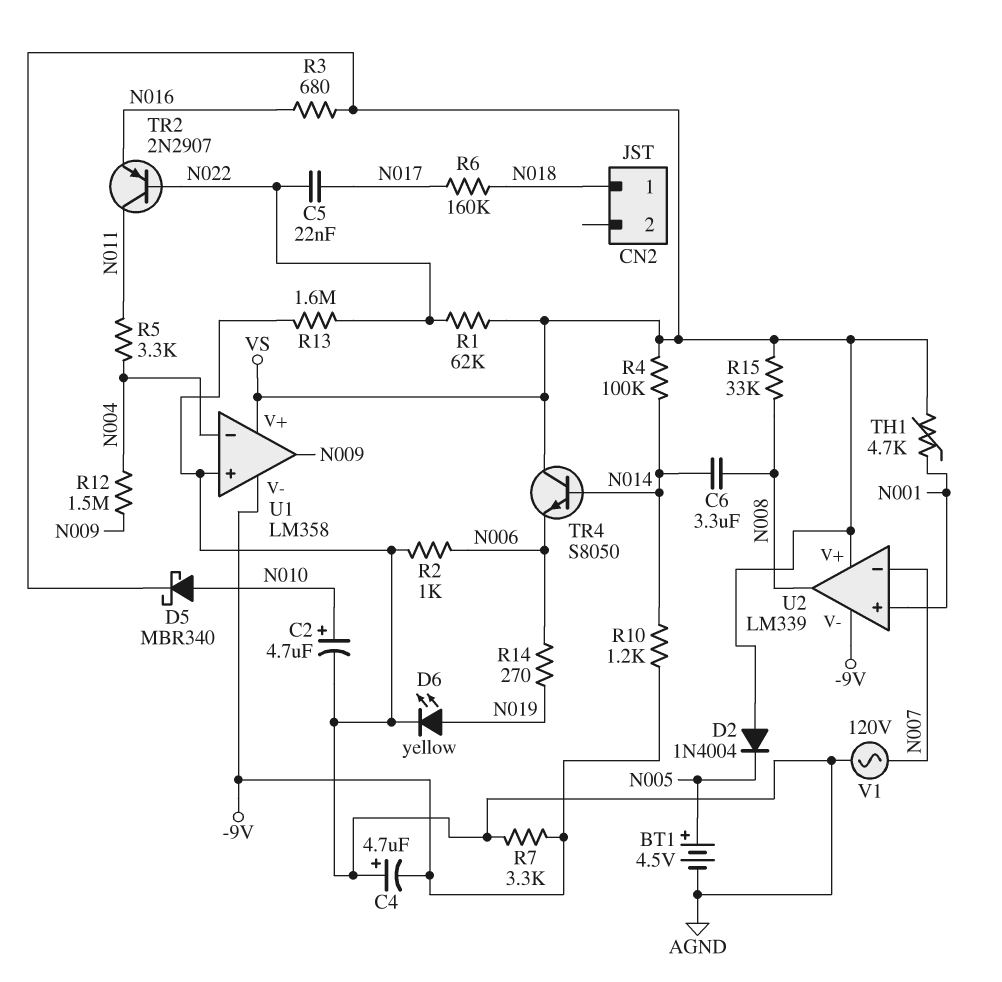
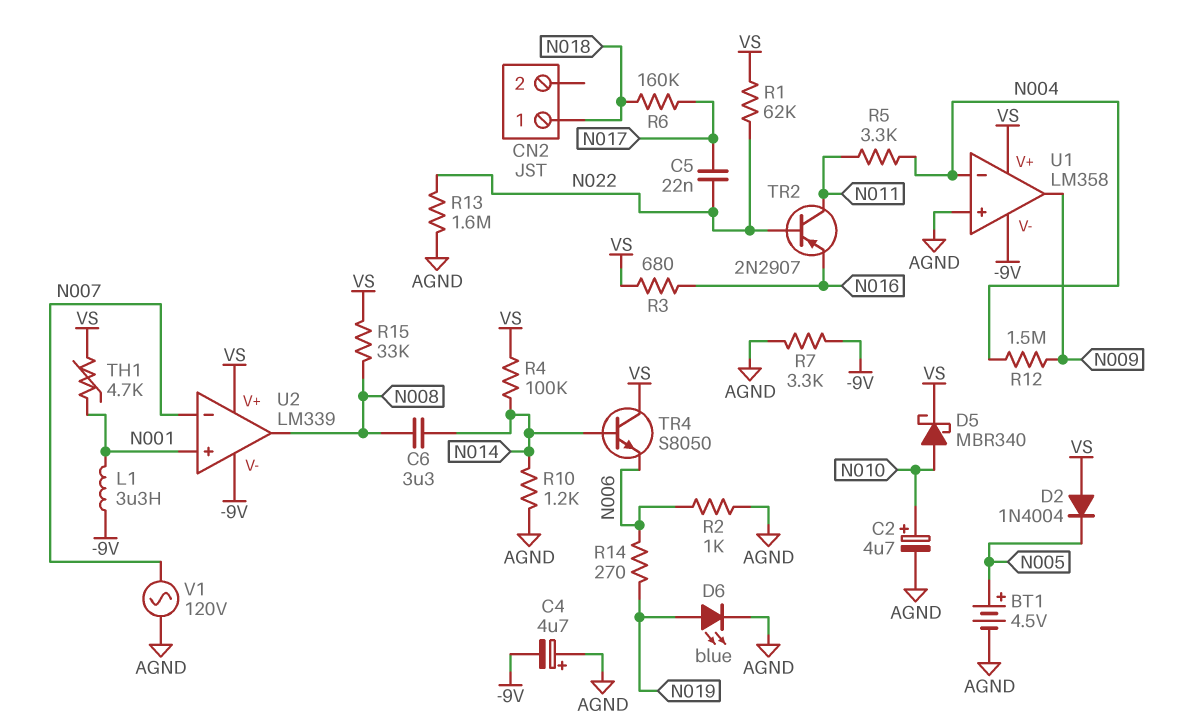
D6: LED yellow (A N019, K AGND) -> LED blue (A N019, K AGND)
L1: none -> 3.3uH (-9V, N001)
R10: 1.2k (-9V, N014) -> 1.2k (AGND, N014)

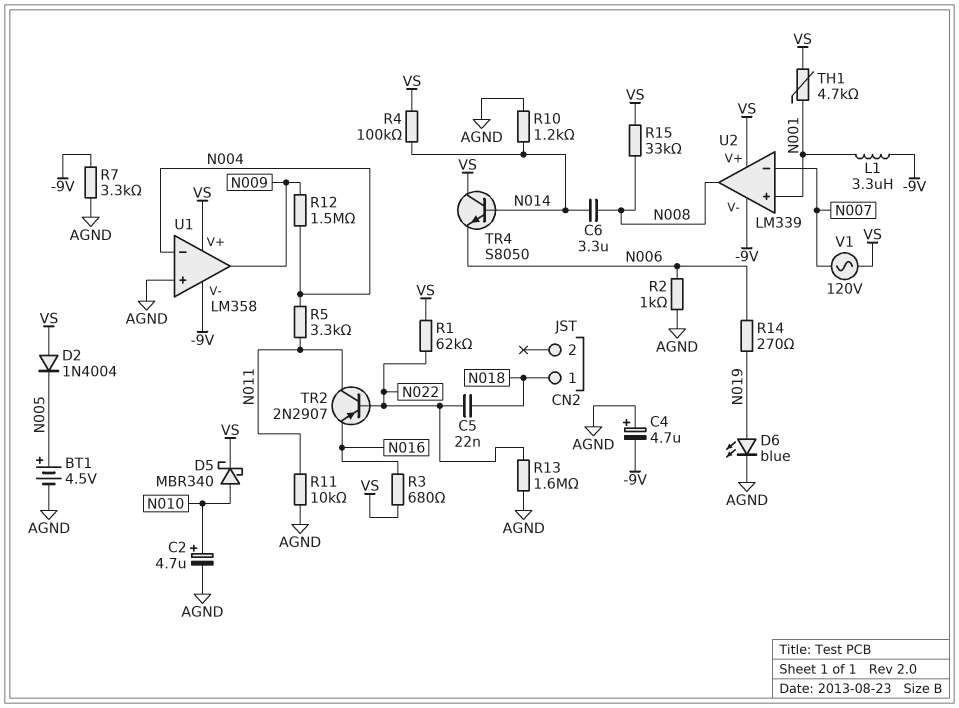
C5: 22nF (N017, N022) -> 22nF (N018, N022)
R6: 160k (N017, N018) -> none
R11: none -> 10k (AGND, N011)
V1: AC 120V (AGND, N007) -> AC 120V (N007, VS)

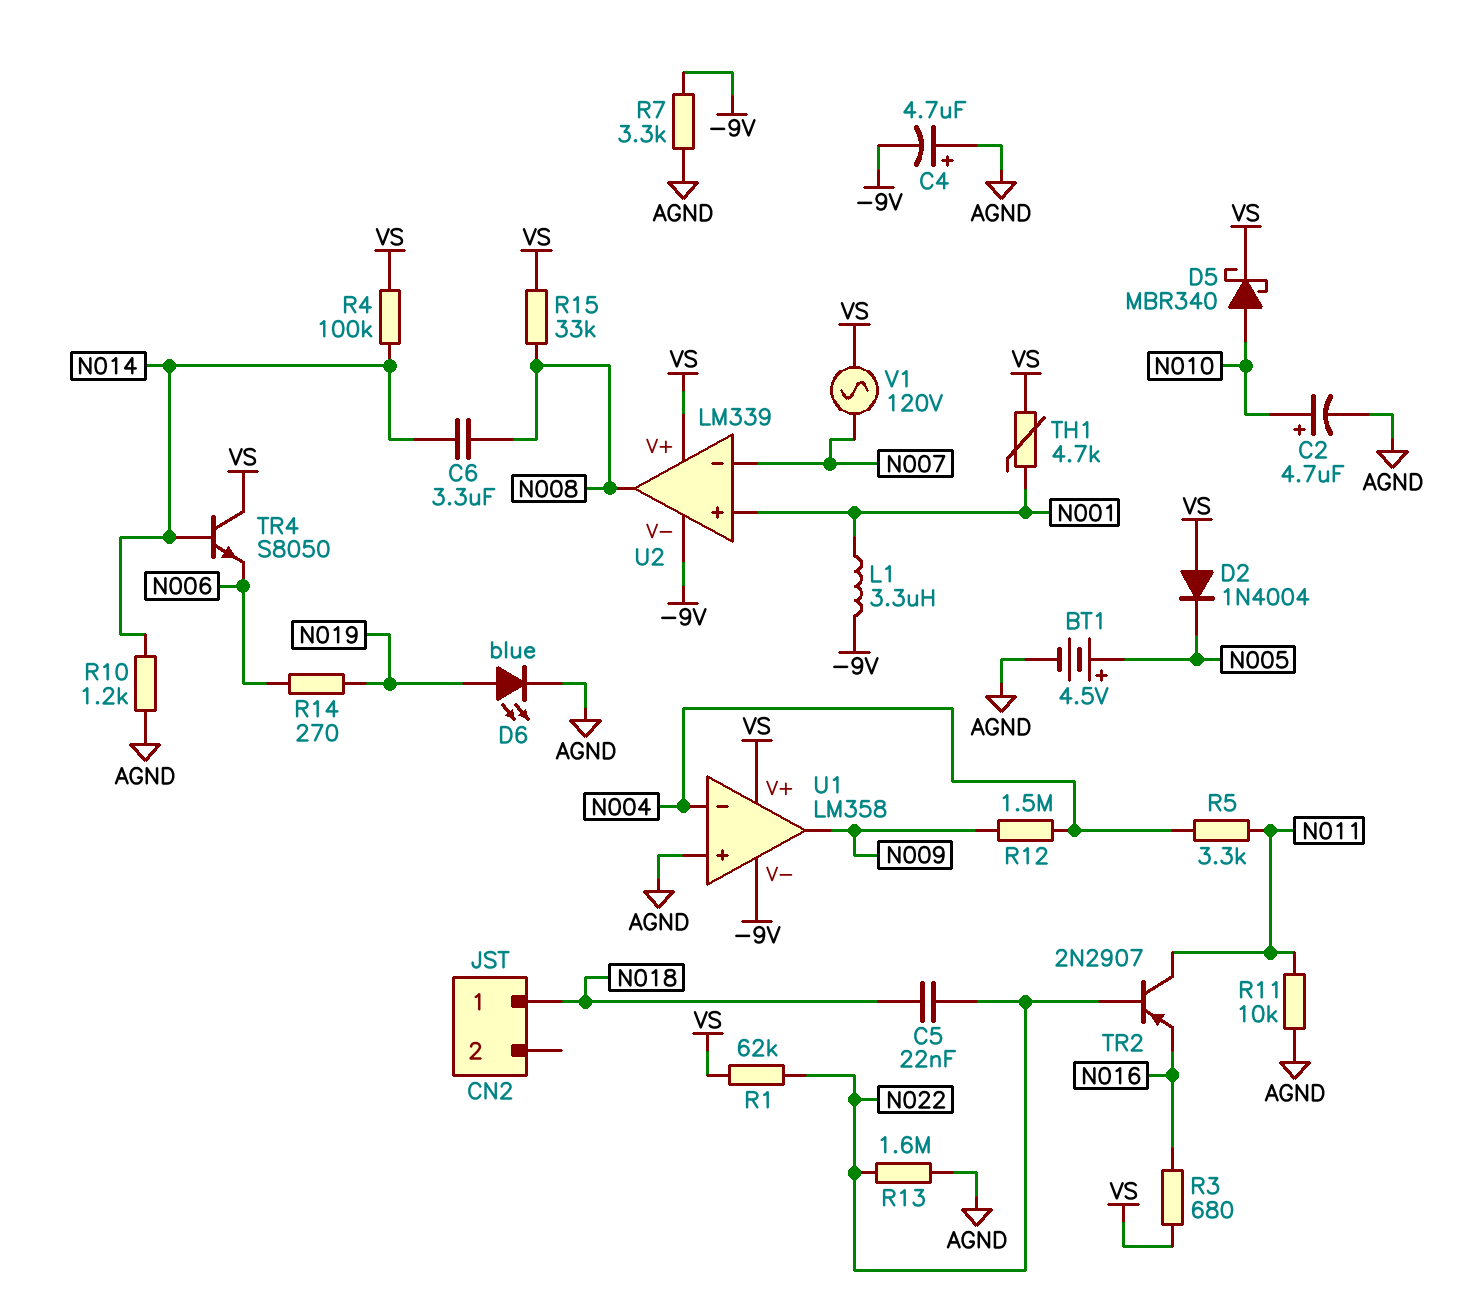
R2: 1k (AGND, N006) -> none

